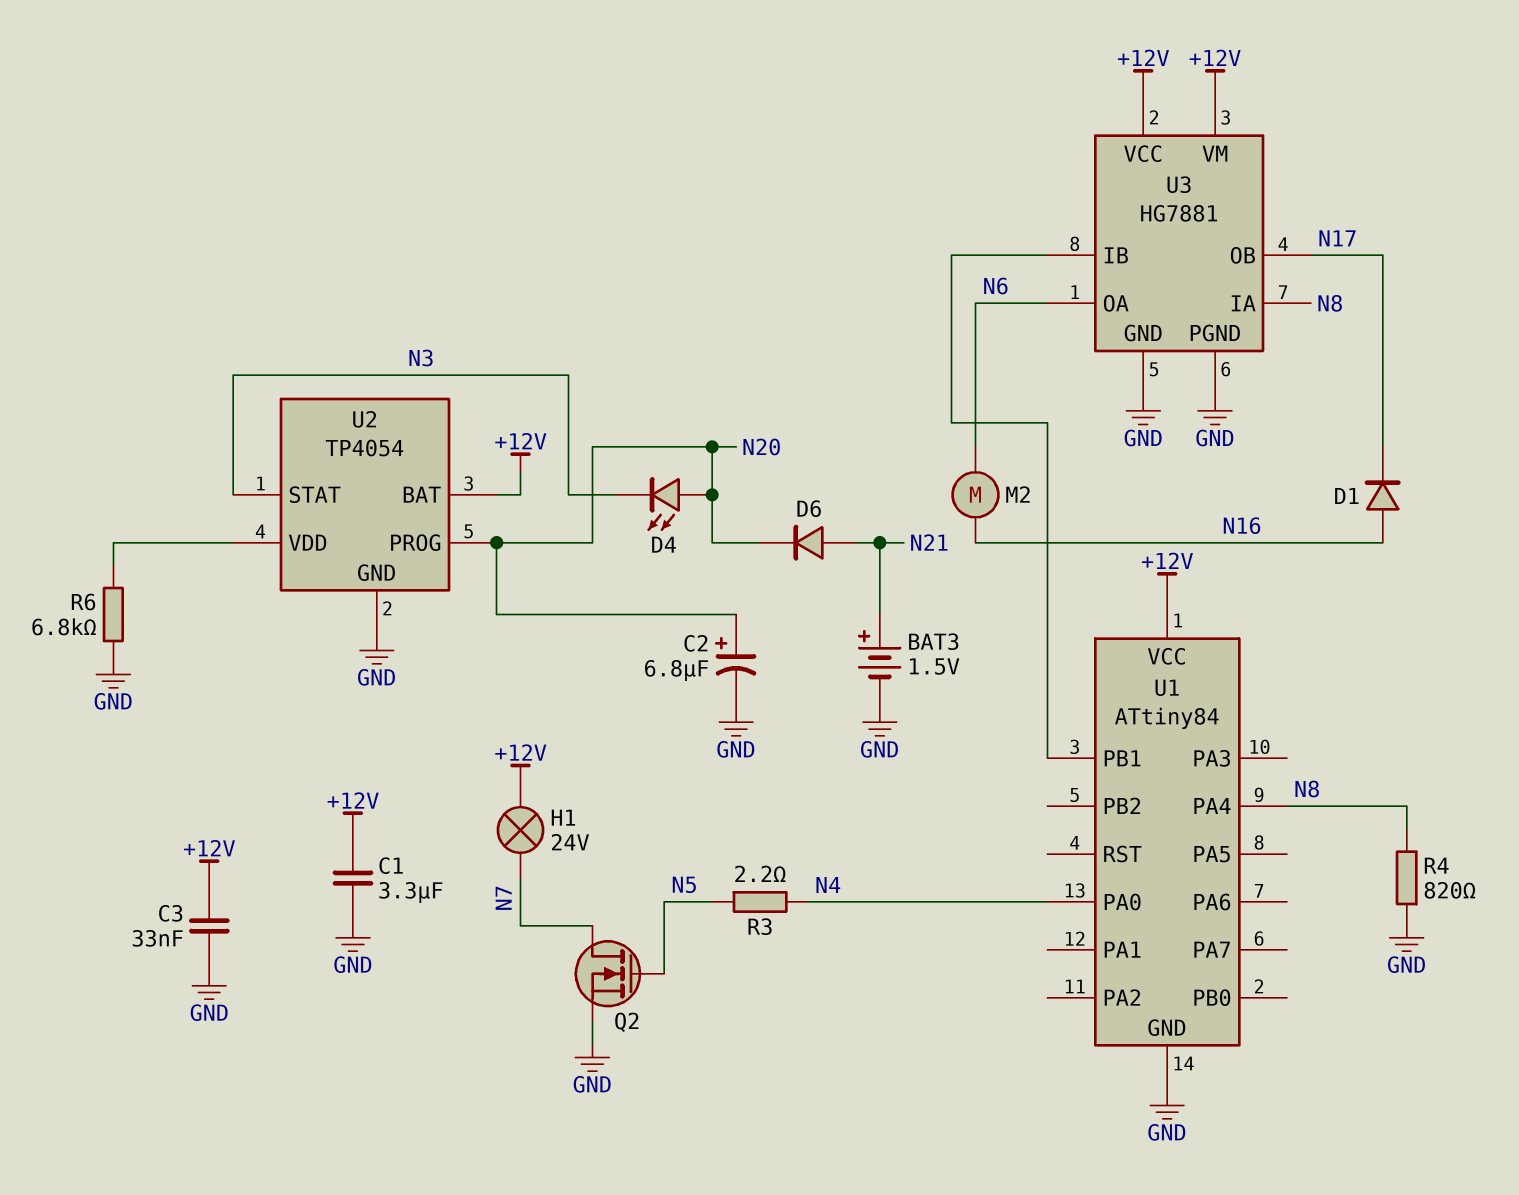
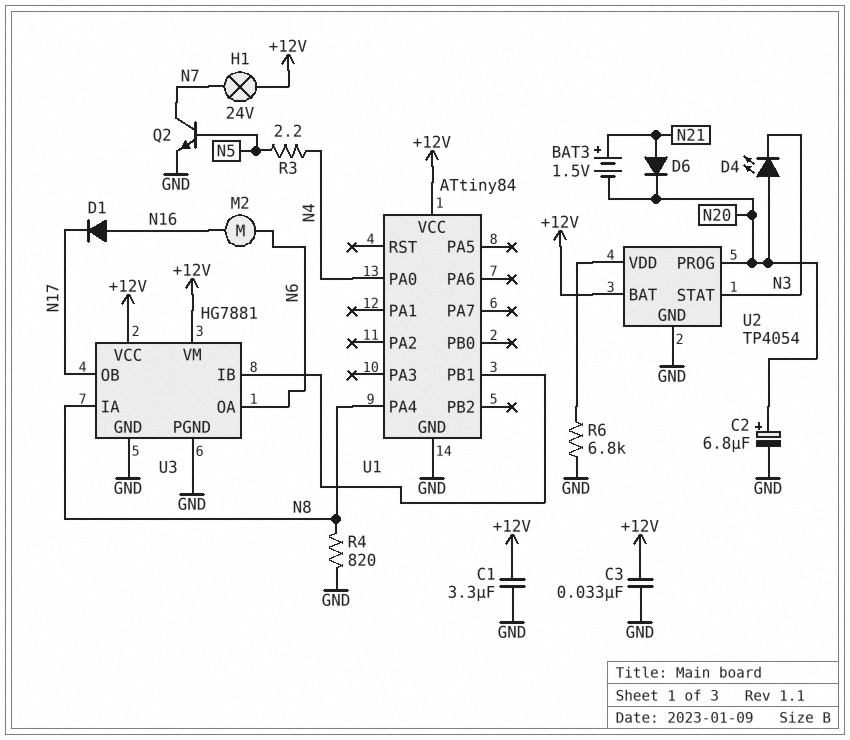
BAT3: 1.5V (plus N21, minus GND) -> 1.5V (plus N21, minus N20)
Q2: NMOS (G N5, D N7, S GND) -> NPN (B N5, C N7, E GND)

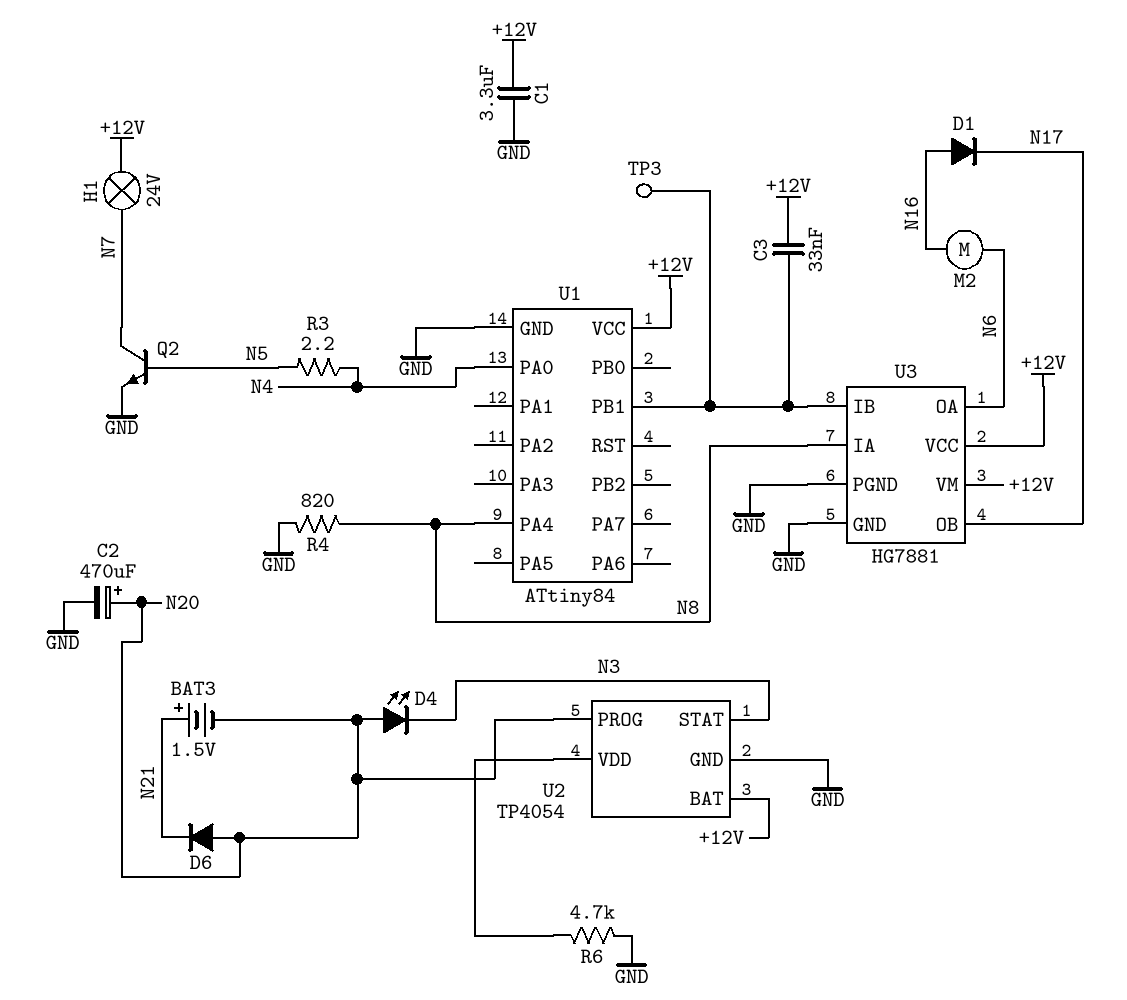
C2: 6.8uF (plus N20, minus GND) -> 470uF (plus N20, minus GND)
C3: 33nF (+12V, GND) -> 33nF (+12V, U1/PB1)
D6: diode (A N21, K N20) -> diode (A N20, K N21)
R6: 6.8k (GND, U2/VDD) -> 4.7k (GND, U2/VDD)
TP3: none -> test point (U1/PB1)

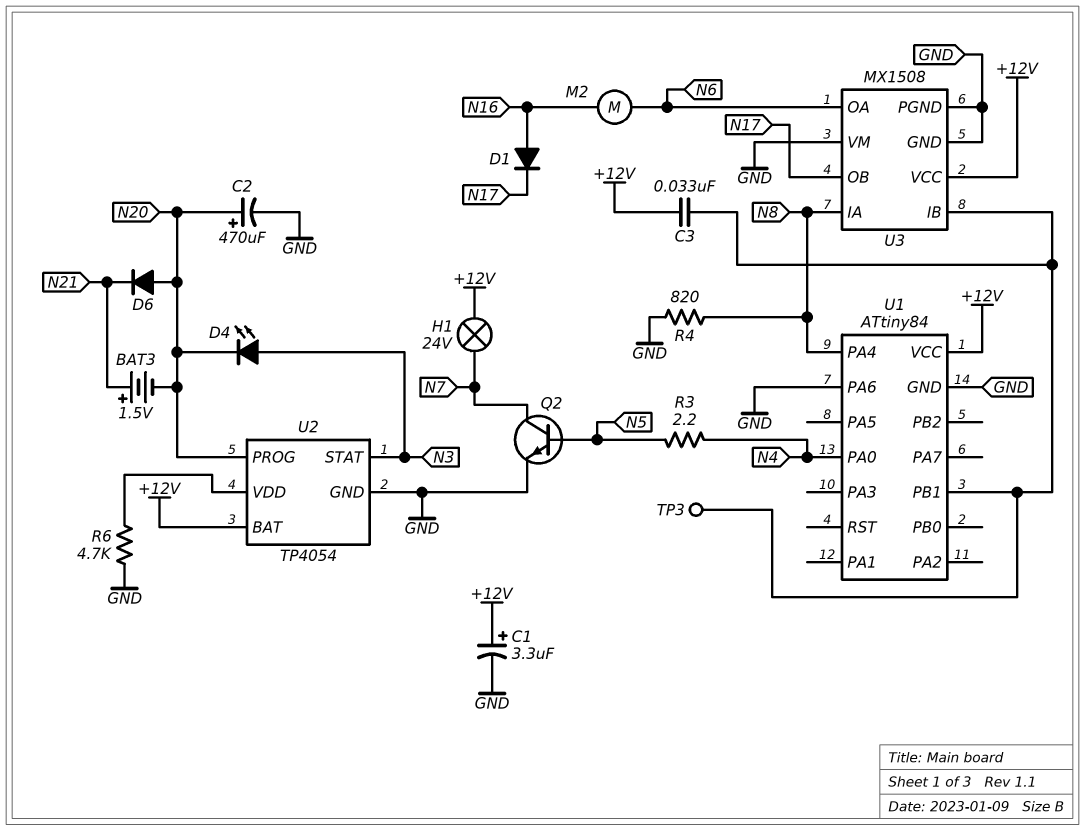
C1: 3.3uF (+12V, GND) -> 3.3uF (plus +12V, minus GND)
D4: LED (A N20, K N3) -> LED (A N3, K N20)
U1 pin PA6: none -> GND
U3: HG7881 -> MX1508
U3 pin VM: +12V -> GND

